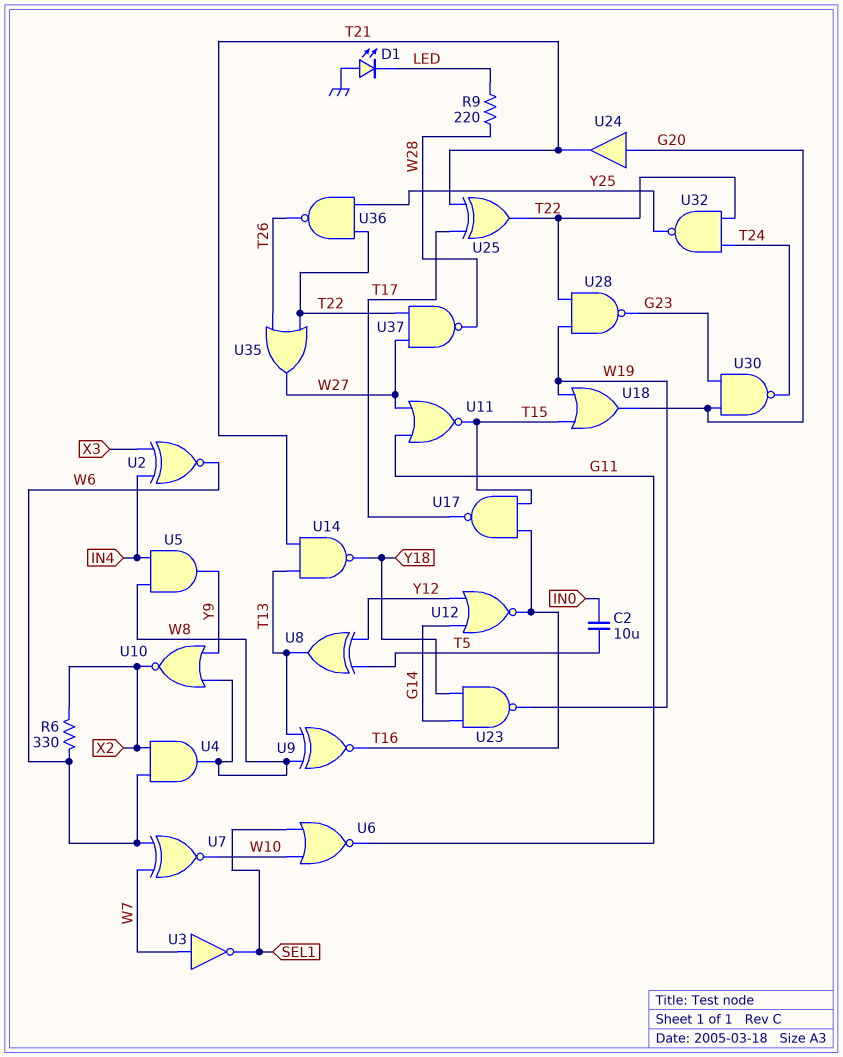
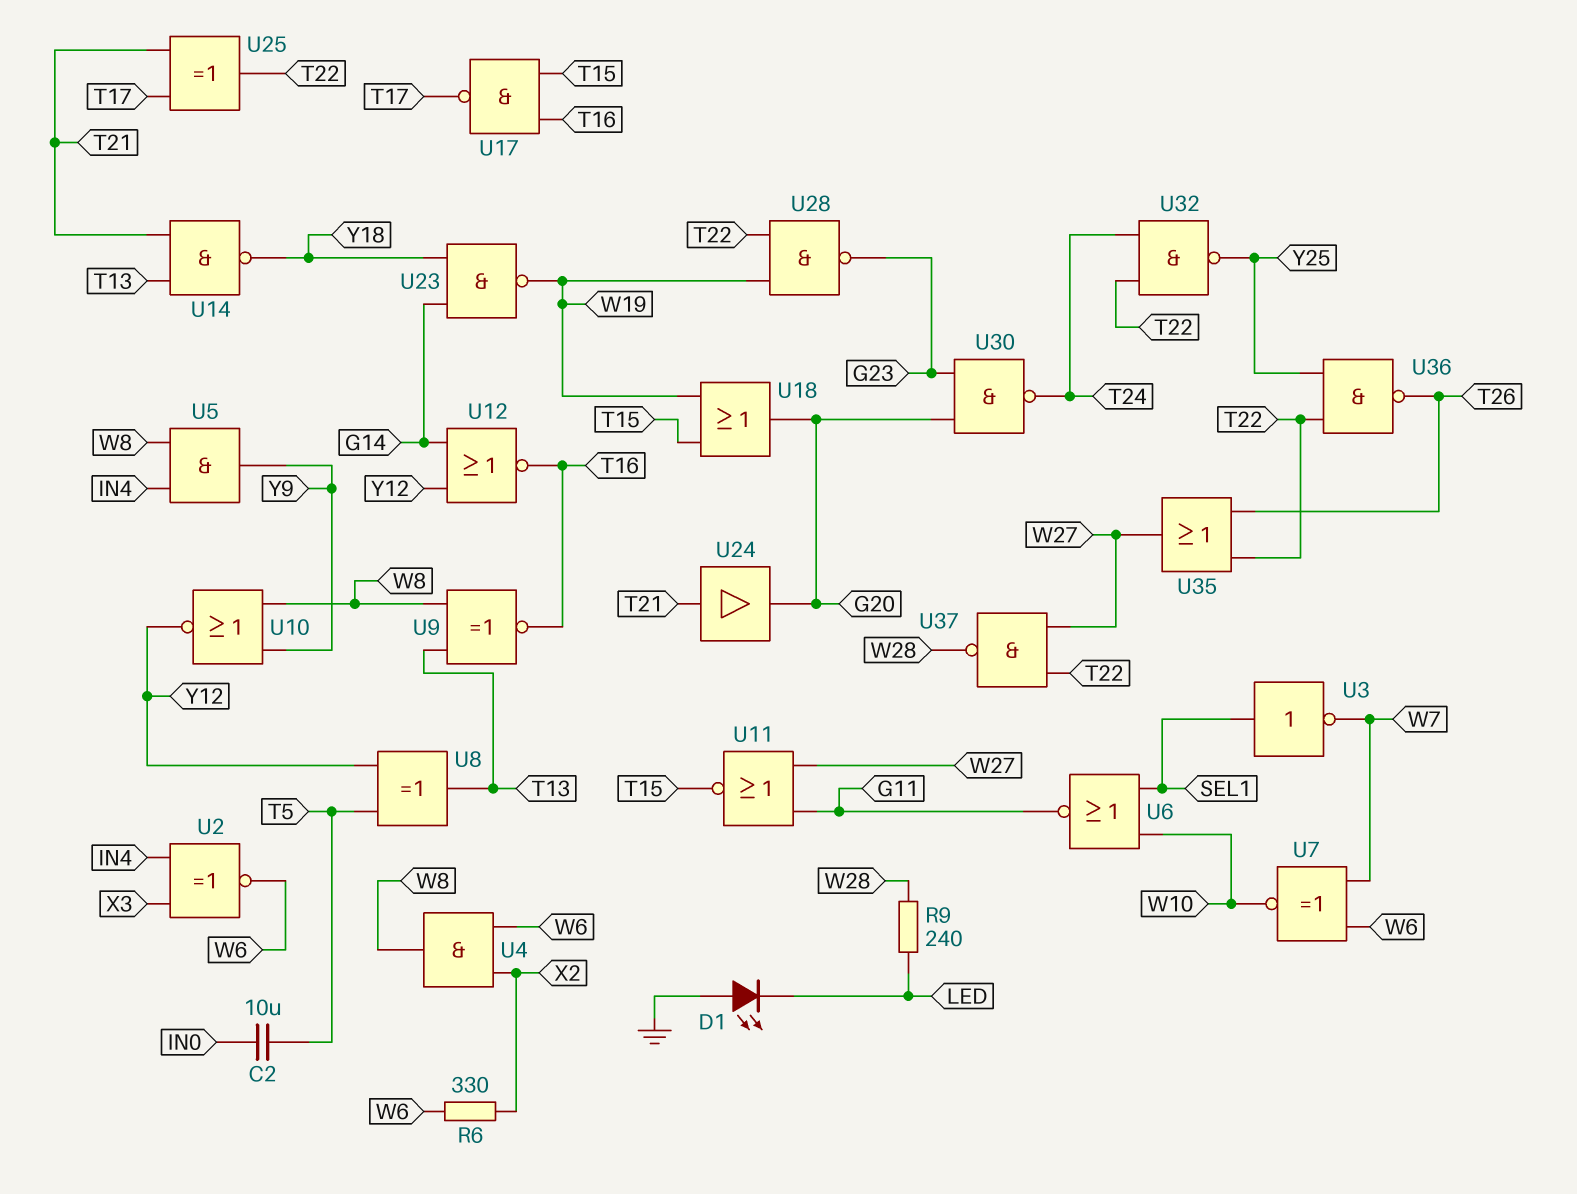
R9: 220 (LED, W28) -> 240 (LED, W28)
U3: NOT (in W7, out SEL1) -> NOT (in SEL1, out W7)
U10: NOR (in W8, in Y9, out X2) -> NOR (in W8, in Y9, out Y12)
U24: buffer (in G20, out T21) -> buffer (in T21, out G20)

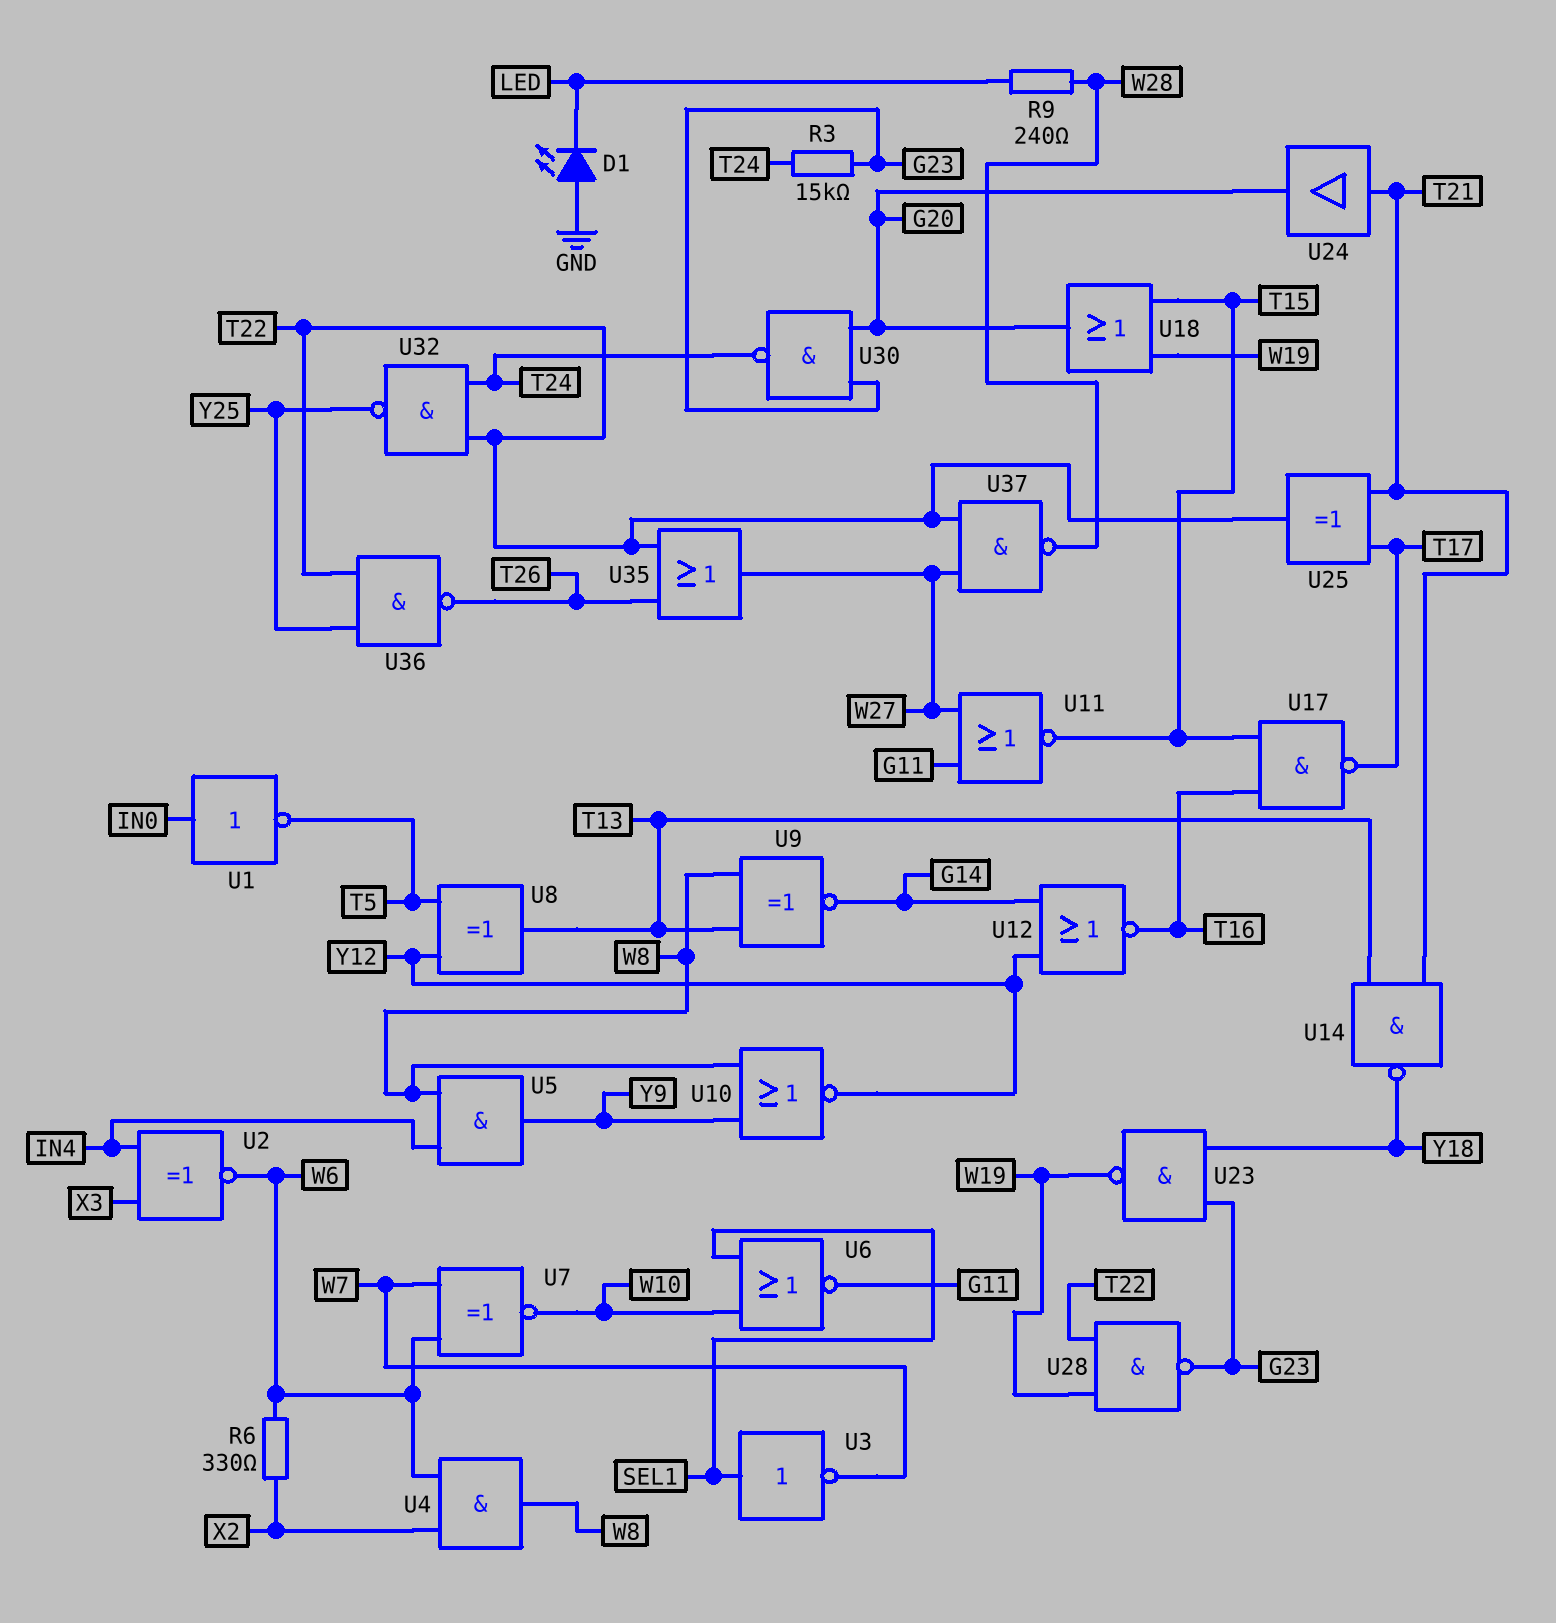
C2: 10uF (IN0, T5) -> none
R3: none -> 15k (G23, T24)
U1: none -> NOT (in IN0, out T5)
U9: XNOR (in T13, in W8, out T16) -> XNOR (in T13, in W8, out G14)
U23: NAND (in G14, in Y18, out W19) -> NAND (in G23, in Y18, out W19)

